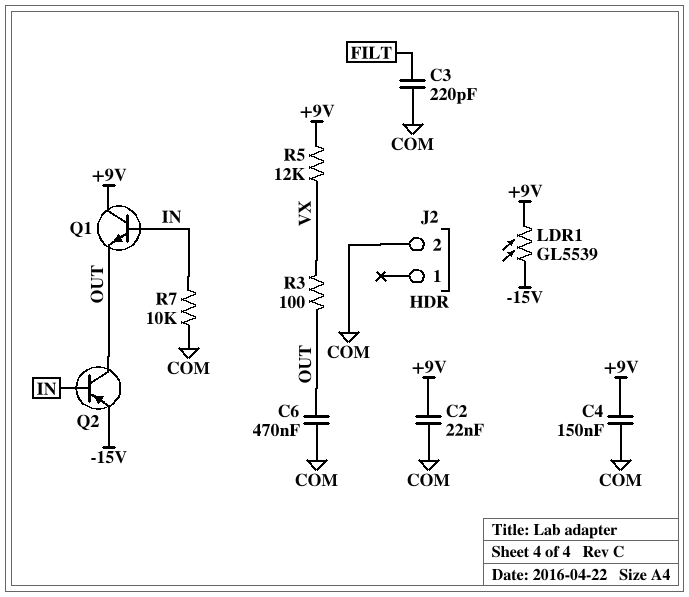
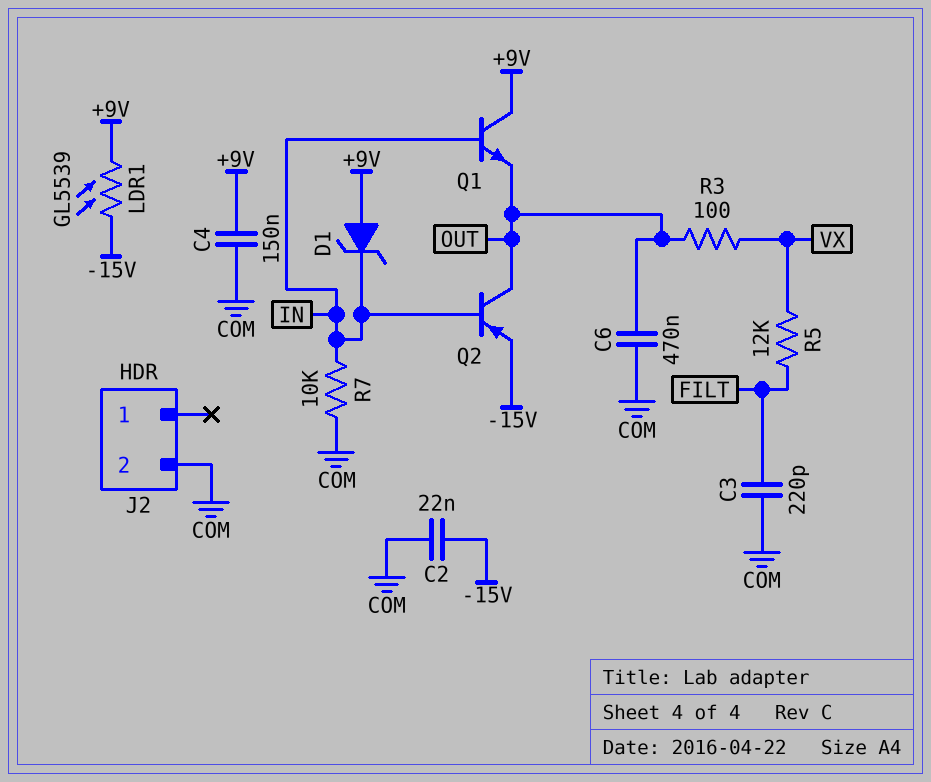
C2: 22nF (+9V, COM) -> 22nF (-15V, COM)
D1: none -> zener (A +9V, K IN)
R5: 12k (+9V, VX) -> 12k (FILT, VX)

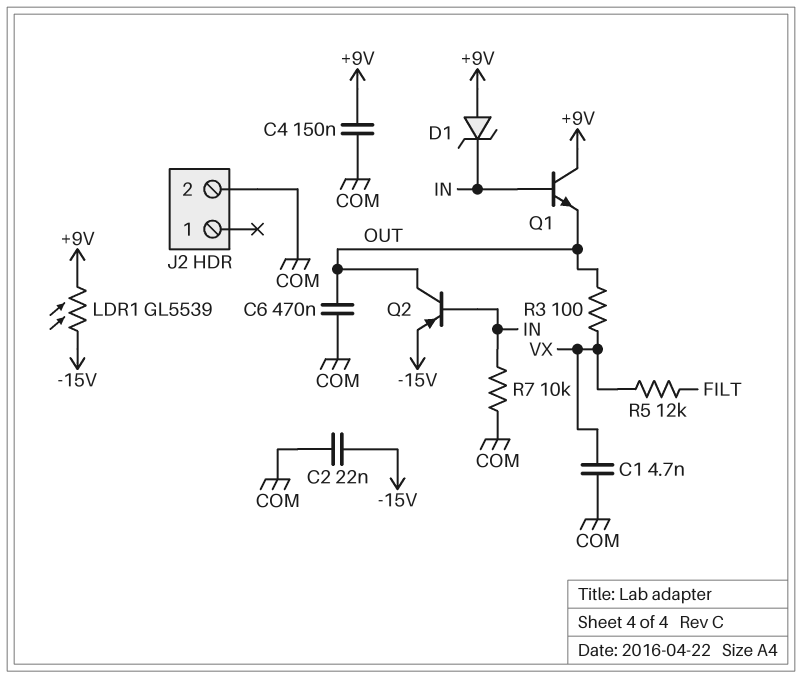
C1: none -> 4.7nF (COM, VX)
C3: 220pF (COM, FILT) -> none

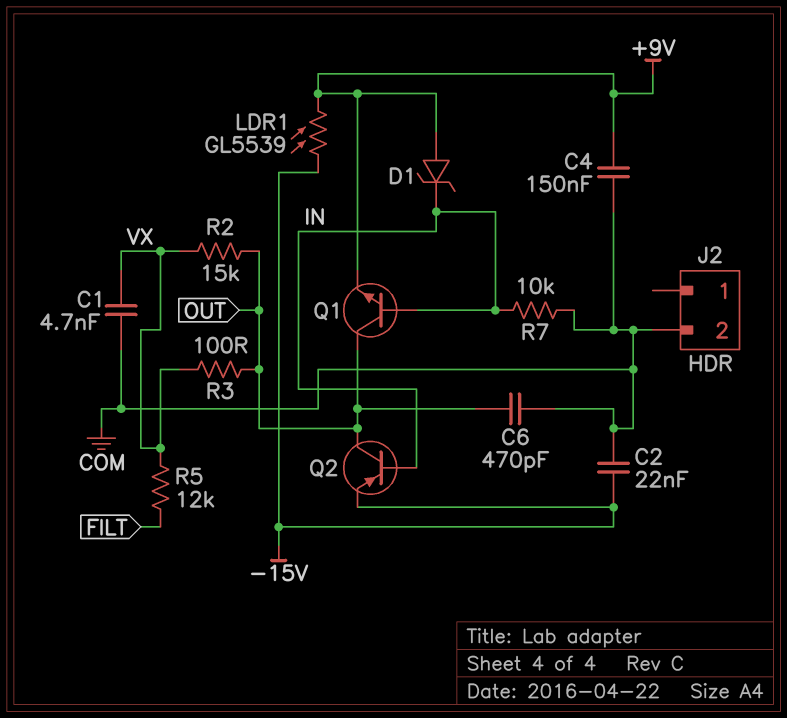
C6: 470nF (COM, OUT) -> 470pF (COM, OUT)
Q1: NPN (B IN, C +9V, E OUT) -> NPN (B IN, C OUT, E +9V)
R2: none -> 15k (OUT, VX)

